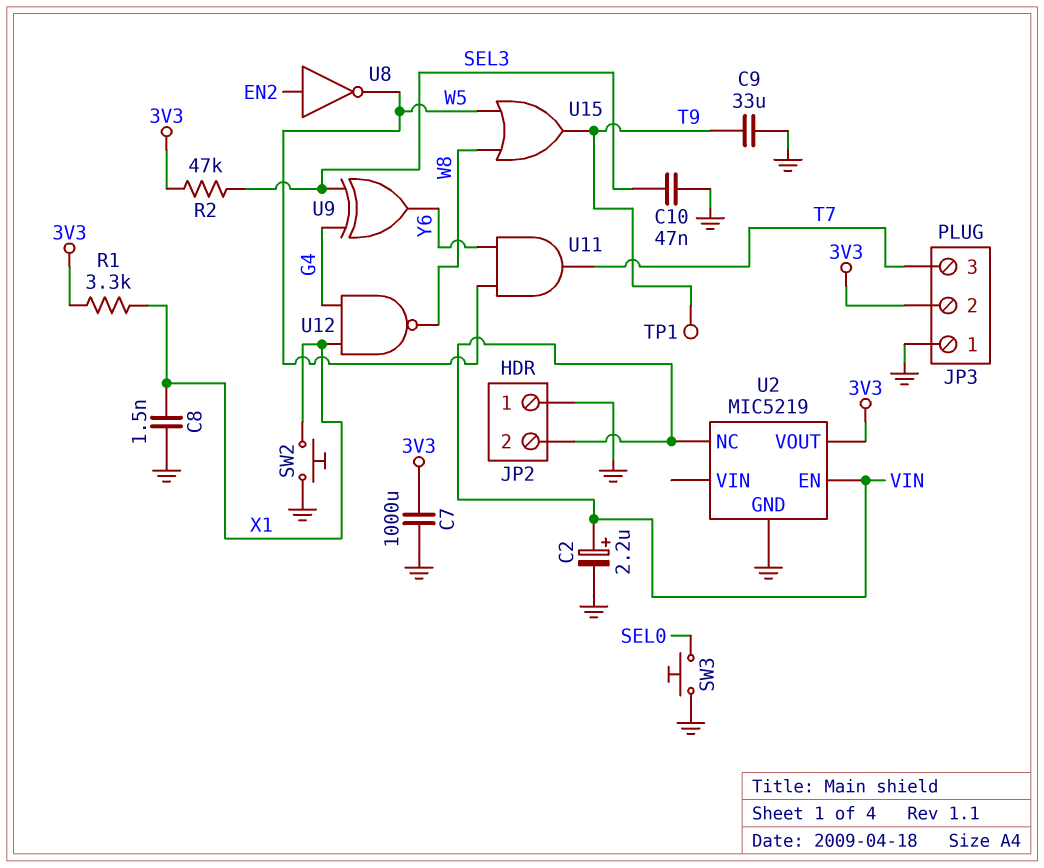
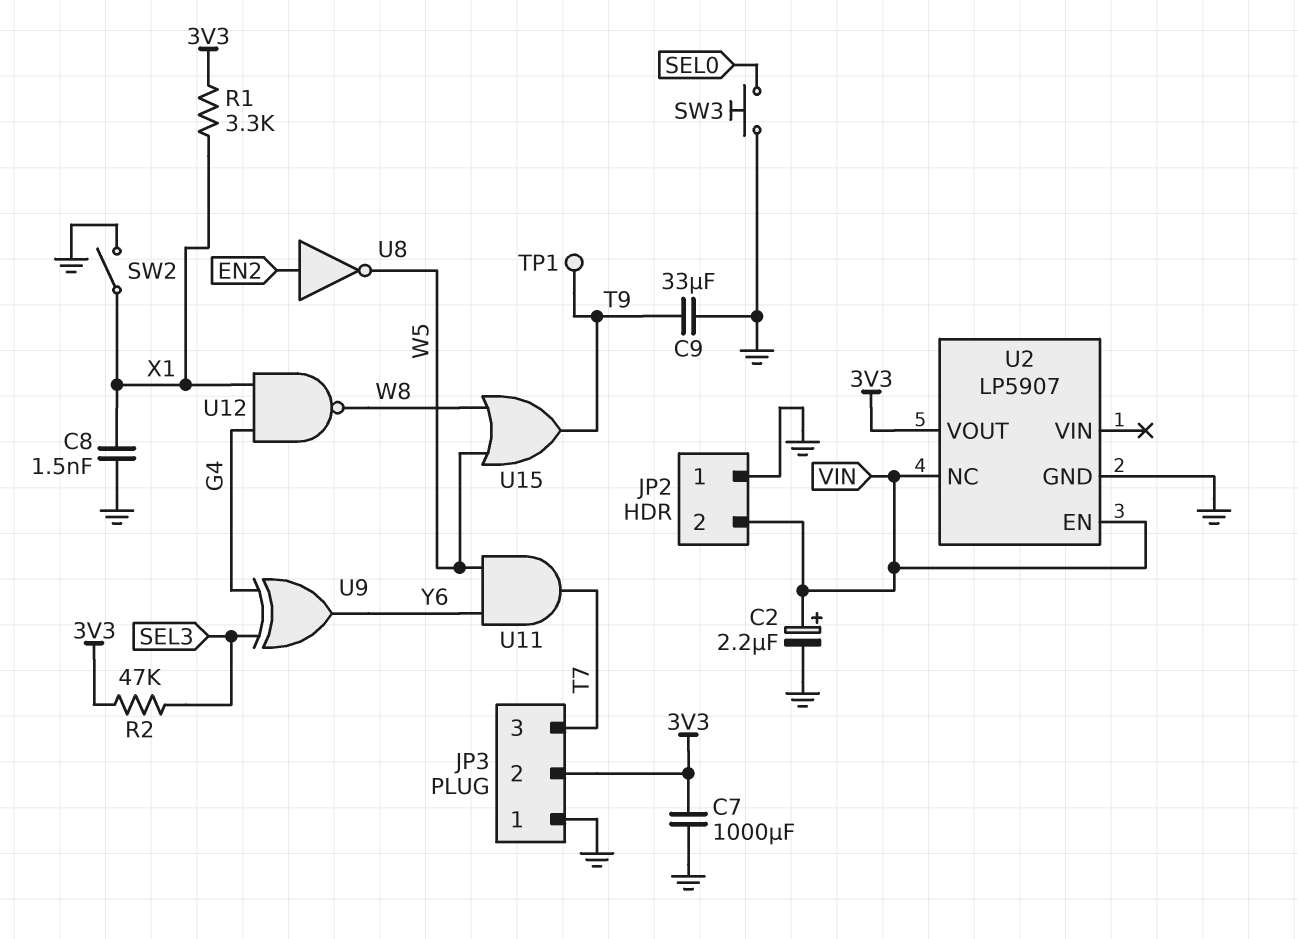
C10: 47nF (GND, SEL3) -> none
SW2: button (GND, X1) -> switch (GND, X1)
U2: MIC5219 -> LP5907

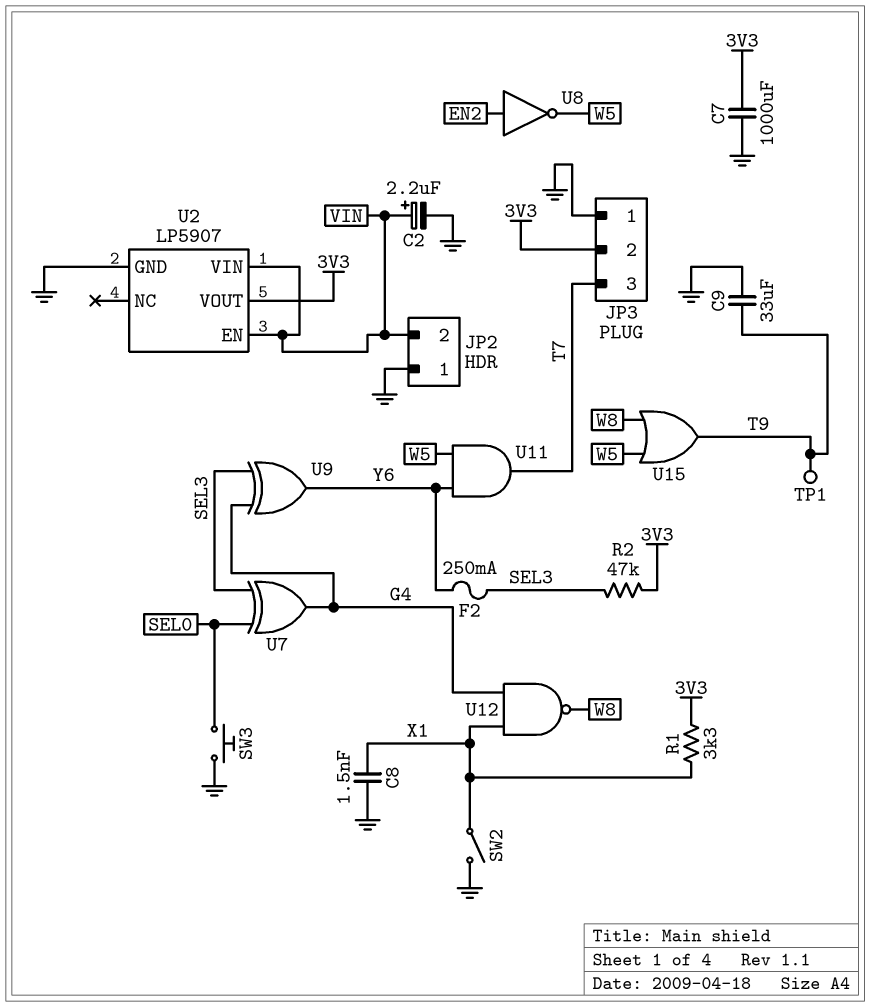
F2: none -> 250mA (SEL3, Y6)
U2 pin NC: VIN -> none
U2 pin VIN: none -> VIN
U7: none -> XOR (in SEL0, in SEL3, out G4)

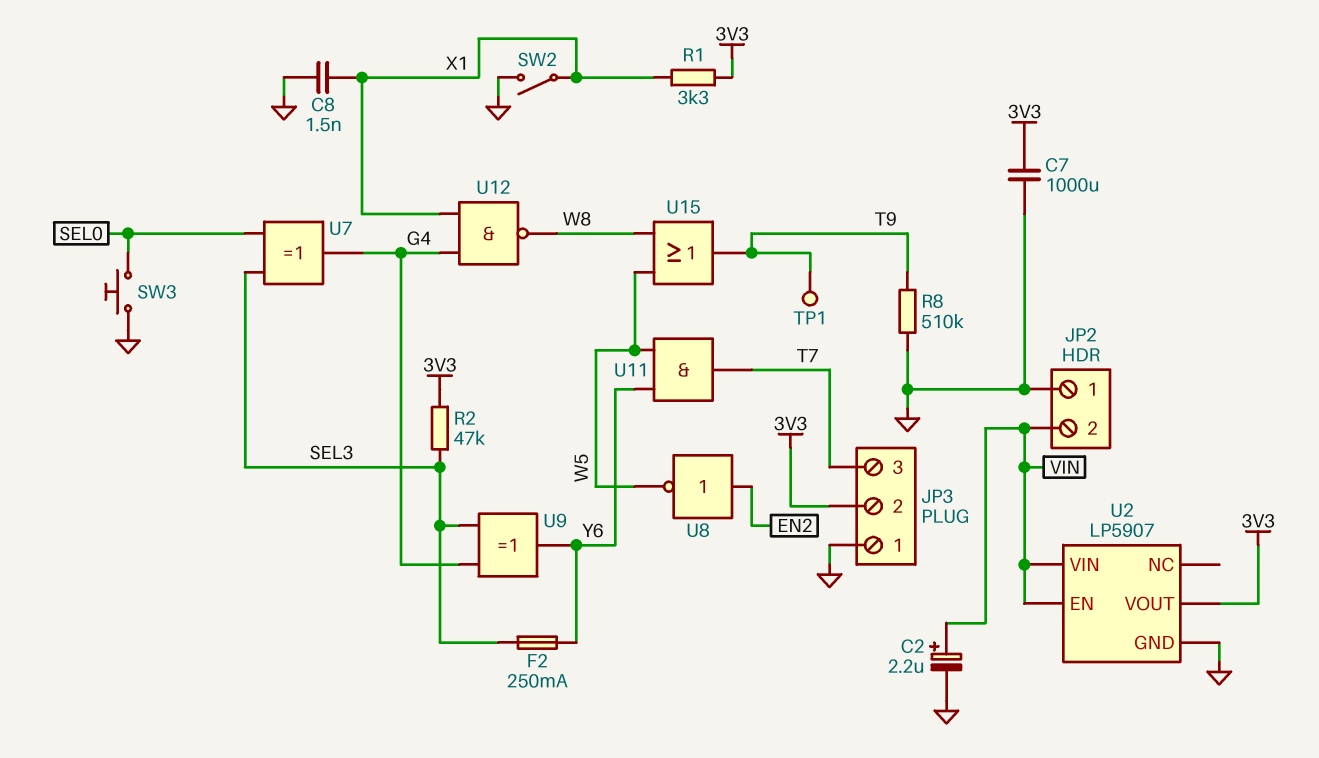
C9: 33uF (GND, T9) -> none
R8: none -> 510k (GND, T9)

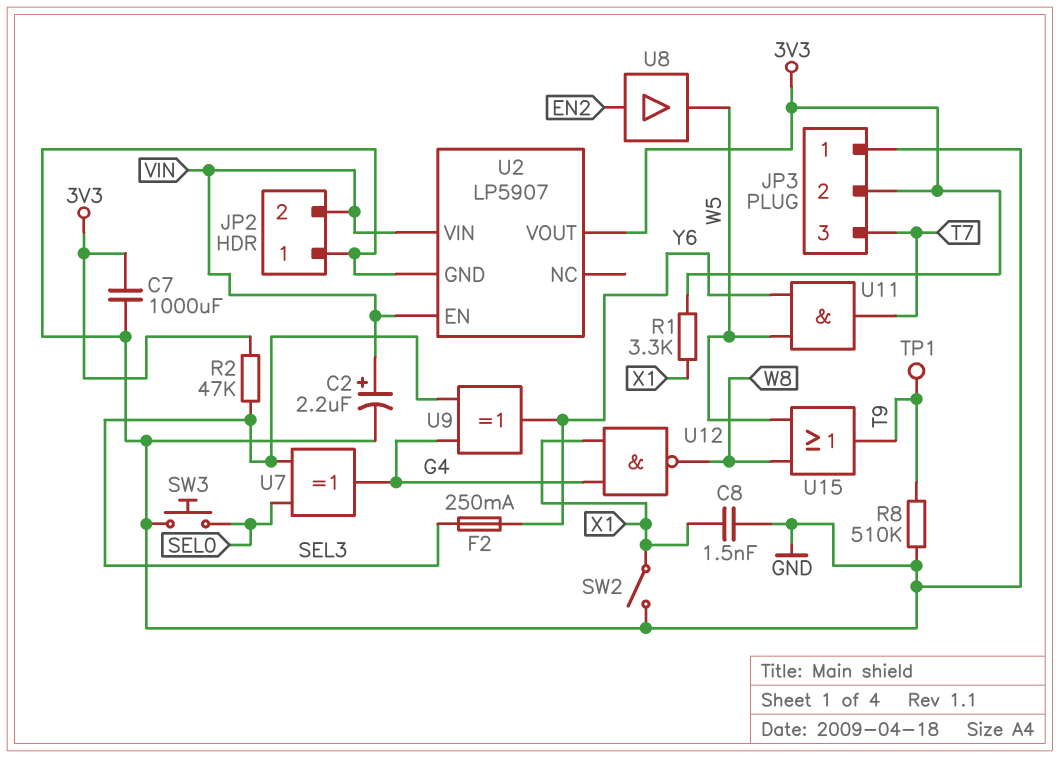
U8: NOT (in EN2, out W5) -> buffer (in EN2, out W5)

